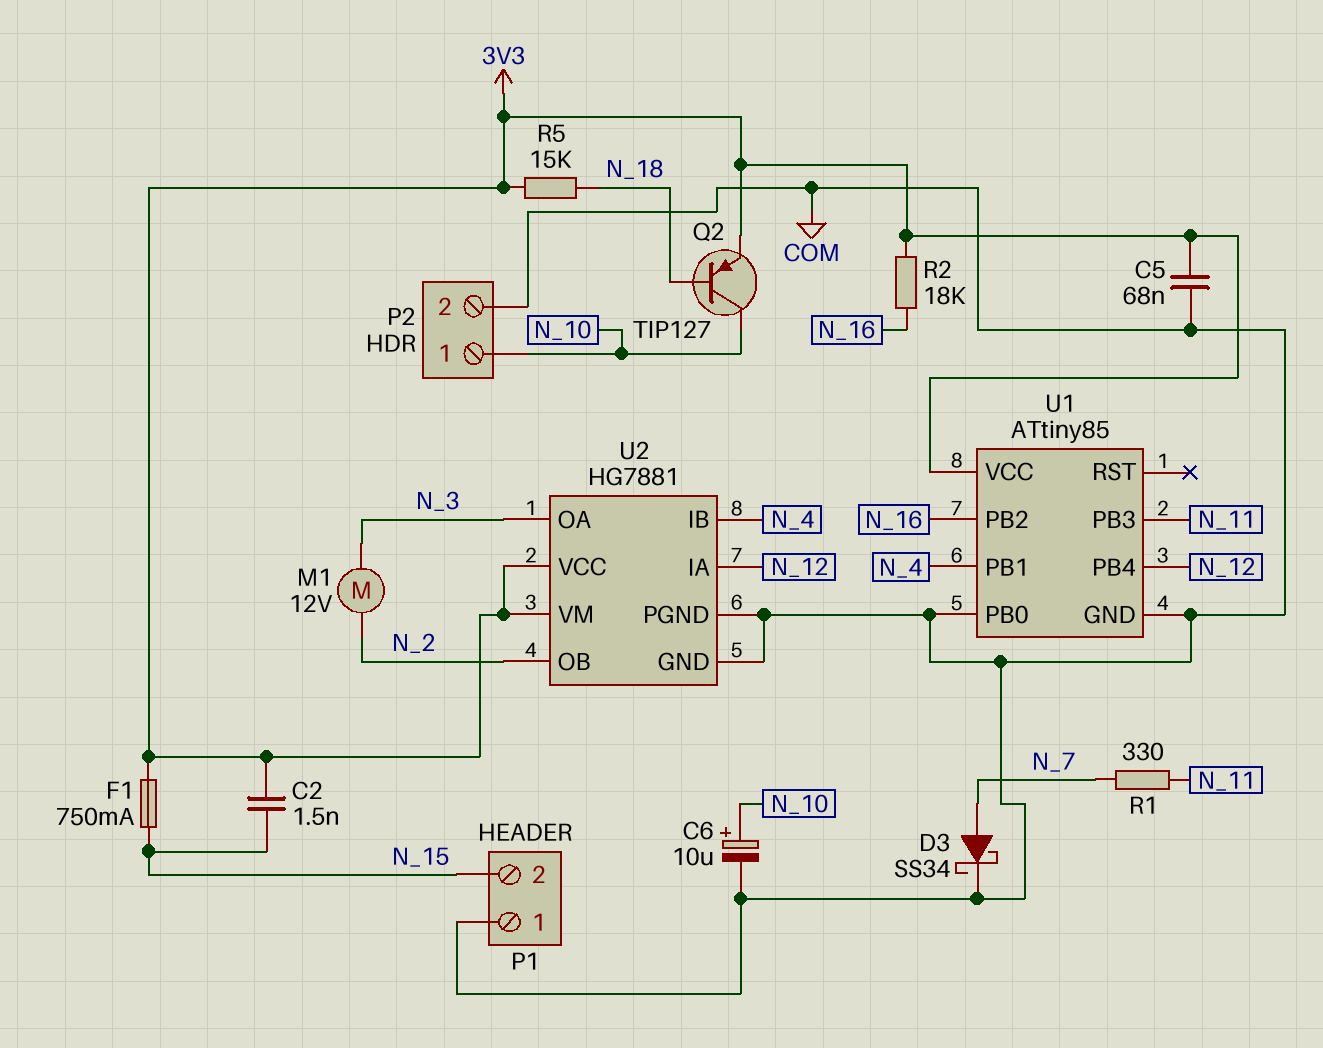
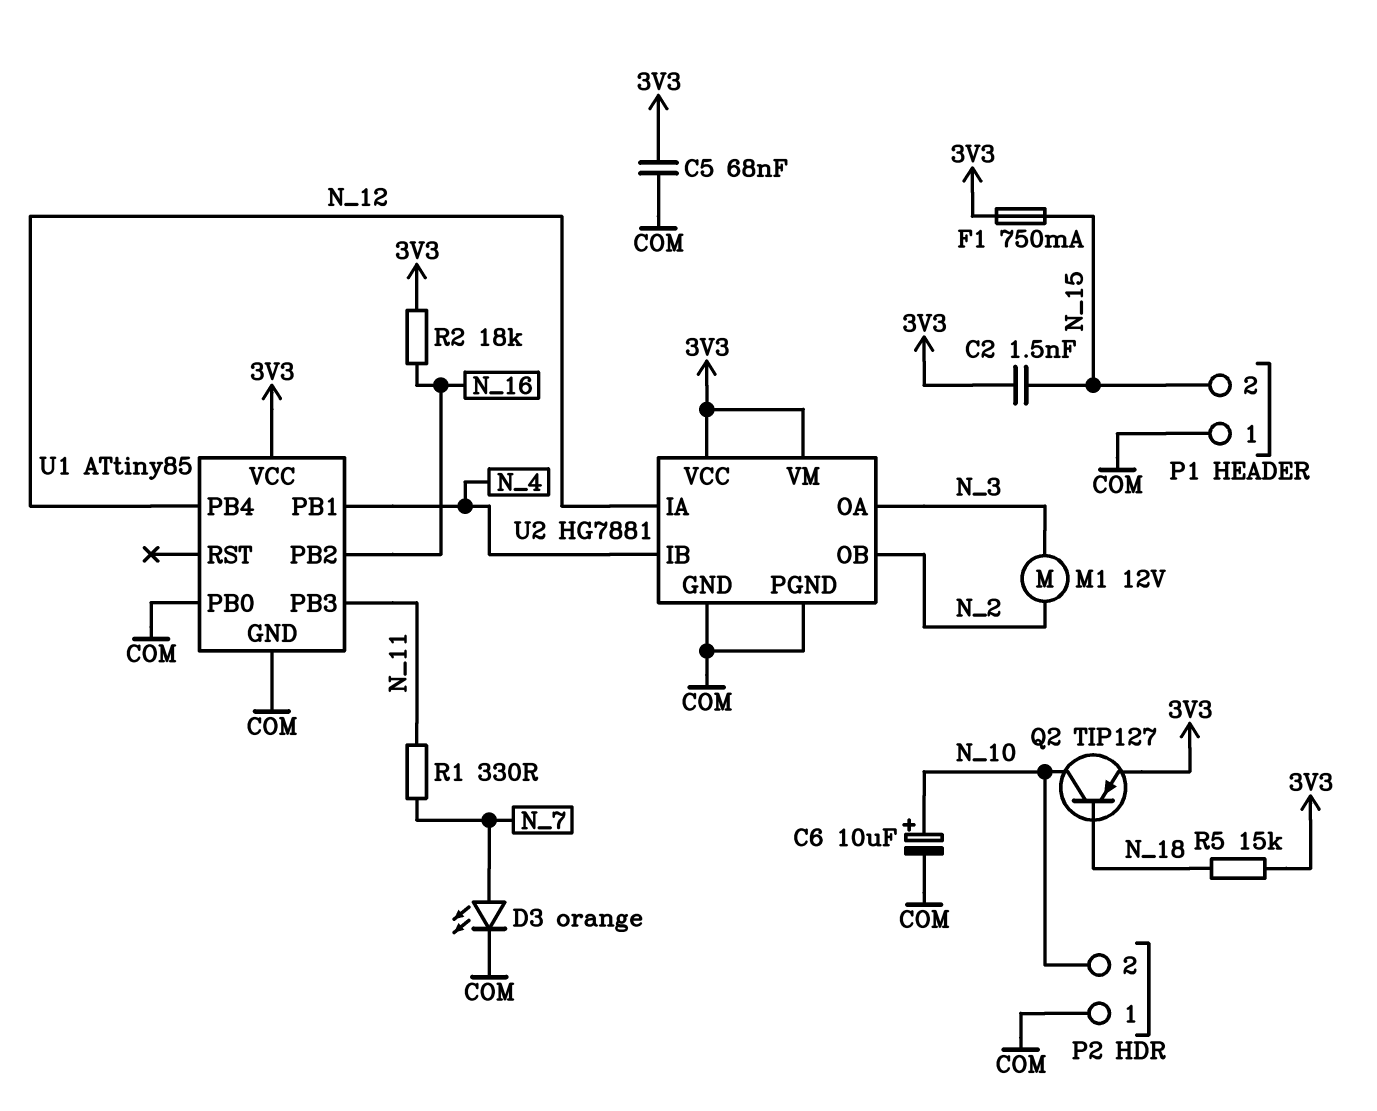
D3: schottky SS34 (A N_7, K COM) -> LED orange (A N_7, K COM)
P2 pin 1: N_10 -> COM
P2 pin 2: COM -> N_10

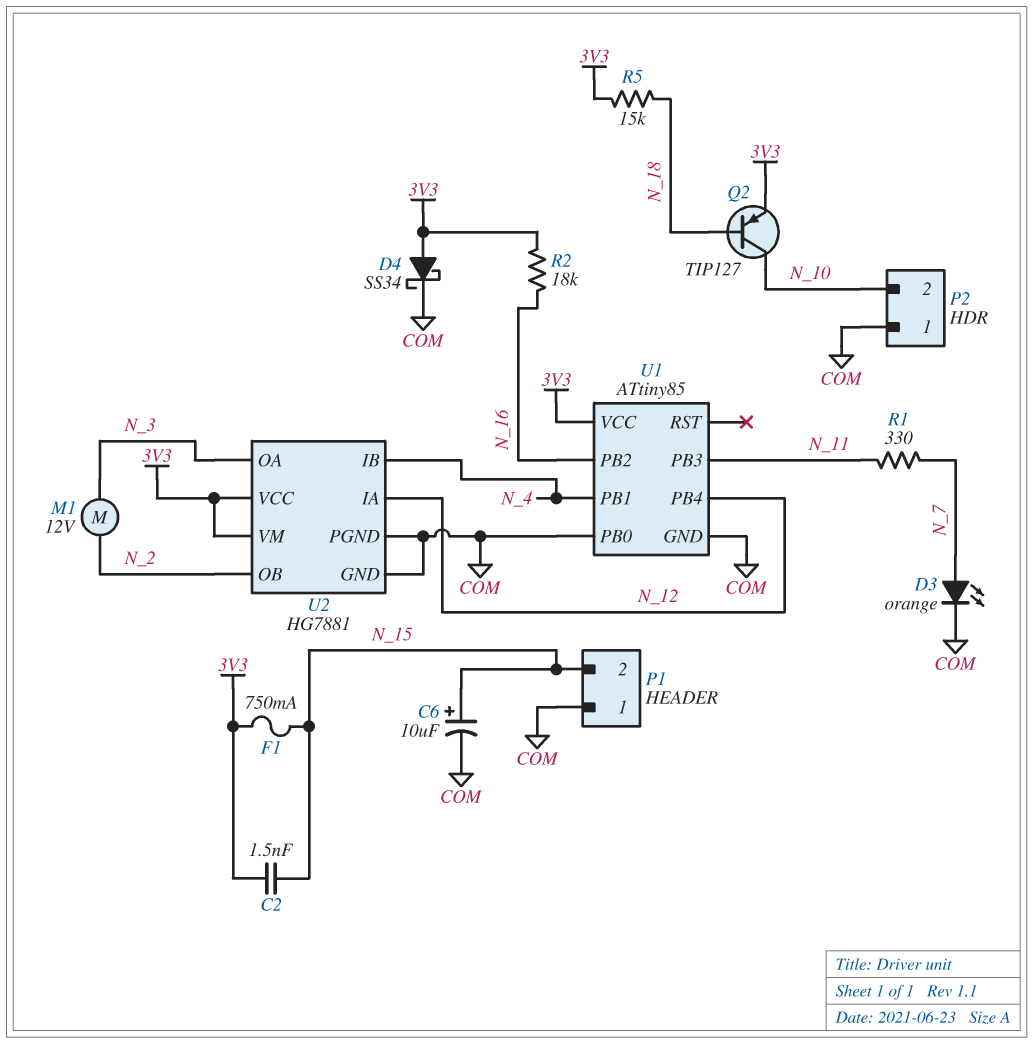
C5: 68nF (3V3, COM) -> none
C6: 10uF (plus N_10, minus COM) -> 10uF (plus N_15, minus COM)
D4: none -> schottky SS34 (A 3V3, K COM)

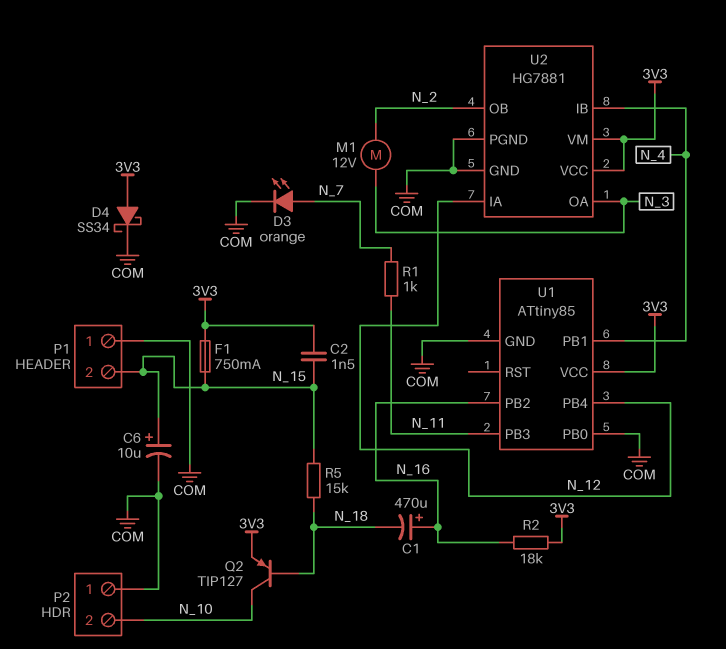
C1: none -> 470uF (plus N_16, minus N_18)
R1: 330 (N_7, N_11) -> 1k (N_7, N_11)
R5: 15k (3V3, N_18) -> 15k (N_15, N_18)

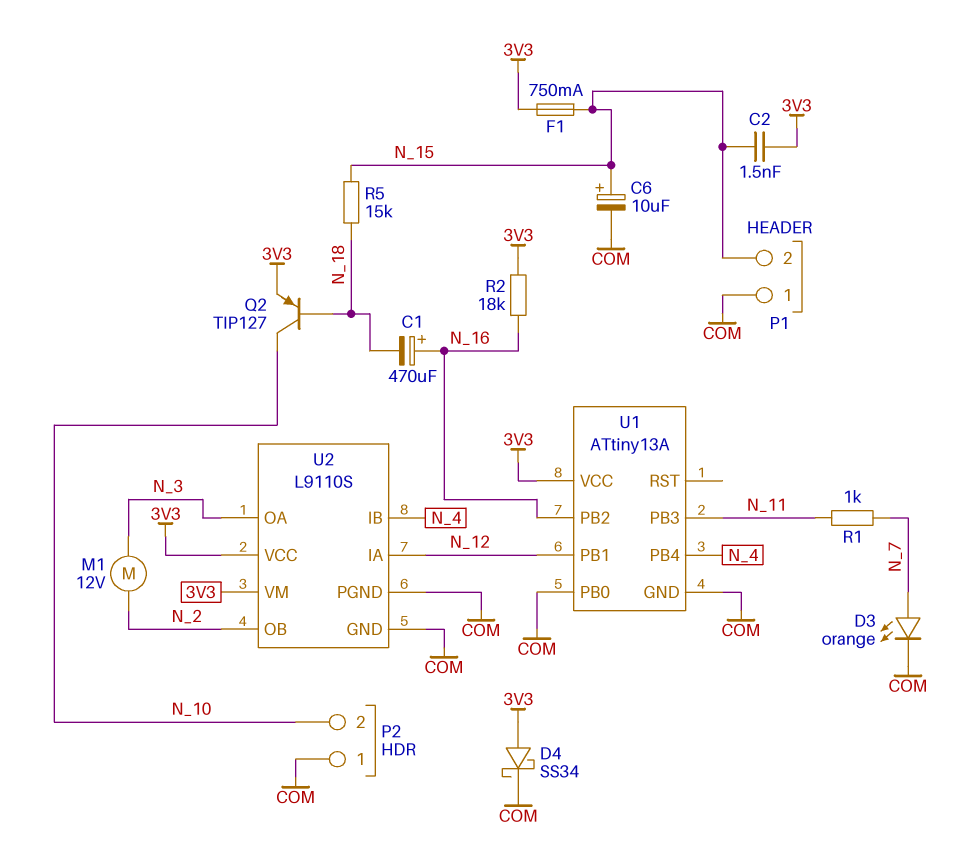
U1: ATtiny85 -> ATtiny13A
U1 pin PB1: N_4 -> N_12
U1 pin PB4: N_12 -> N_4
U2: HG7881 -> L9110S

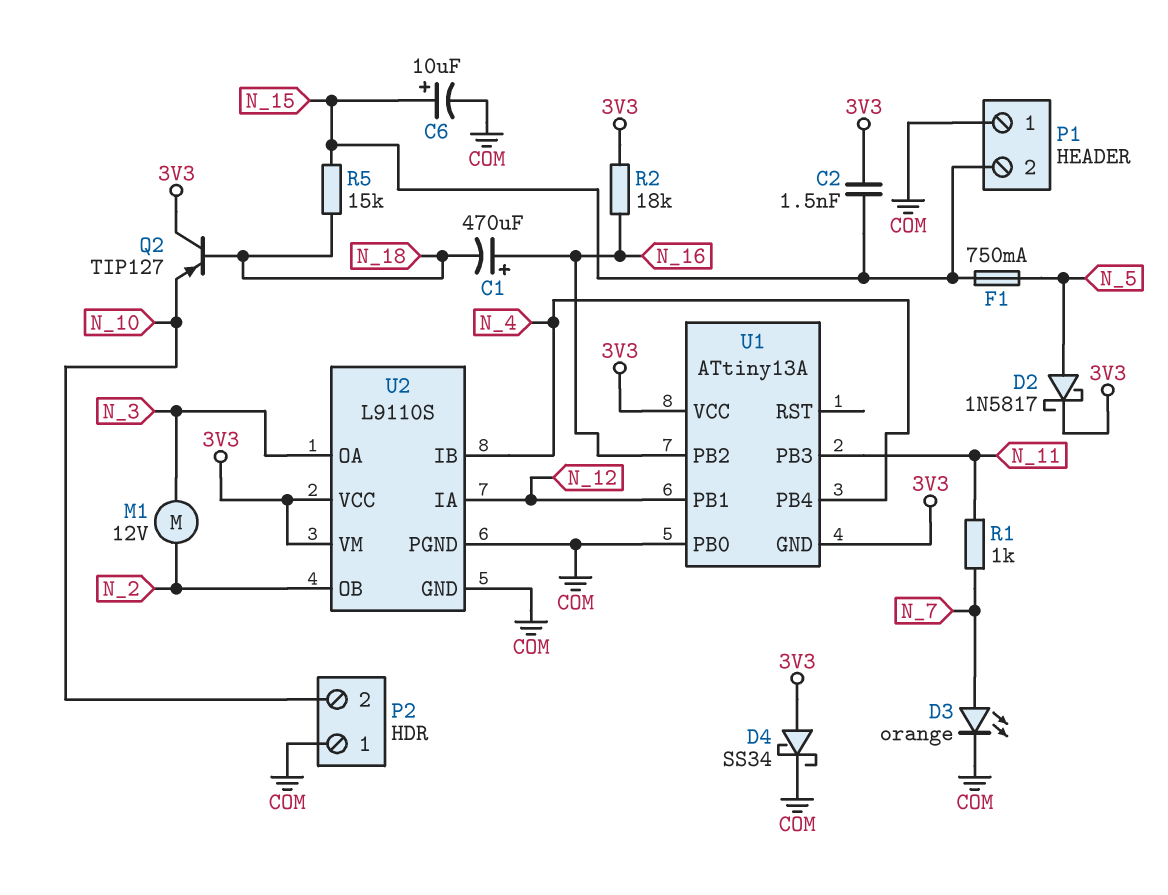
D2: none -> schottky 1N5817 (A N_5, K 3V3)
F1: 750mA (3V3, N_15) -> 750mA (N_5, N_15)
Q2: PNP TIP127 (B N_18, C N_10, E 3V3) -> PNP TIP127 (B N_18, C 3V3, E N_10)
U1 pin GND: COM -> 3V3

